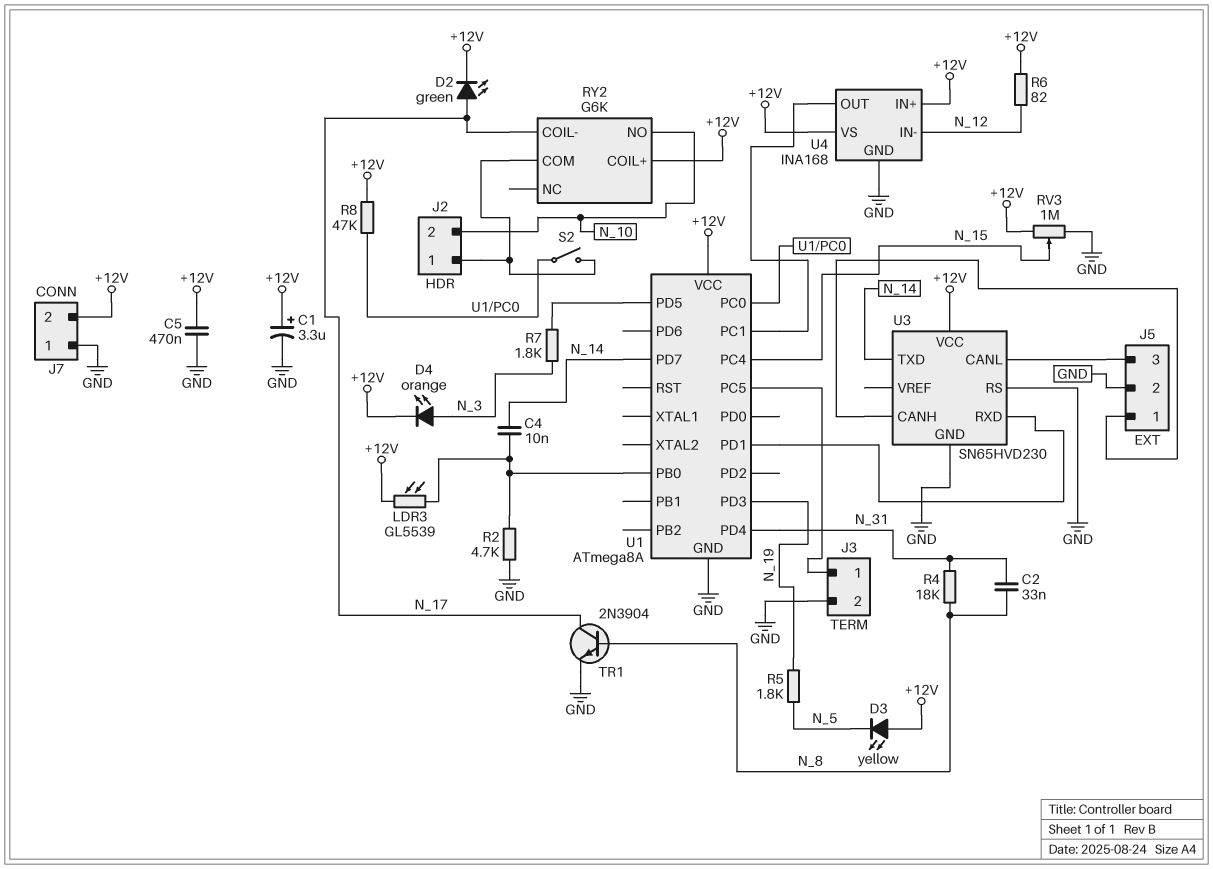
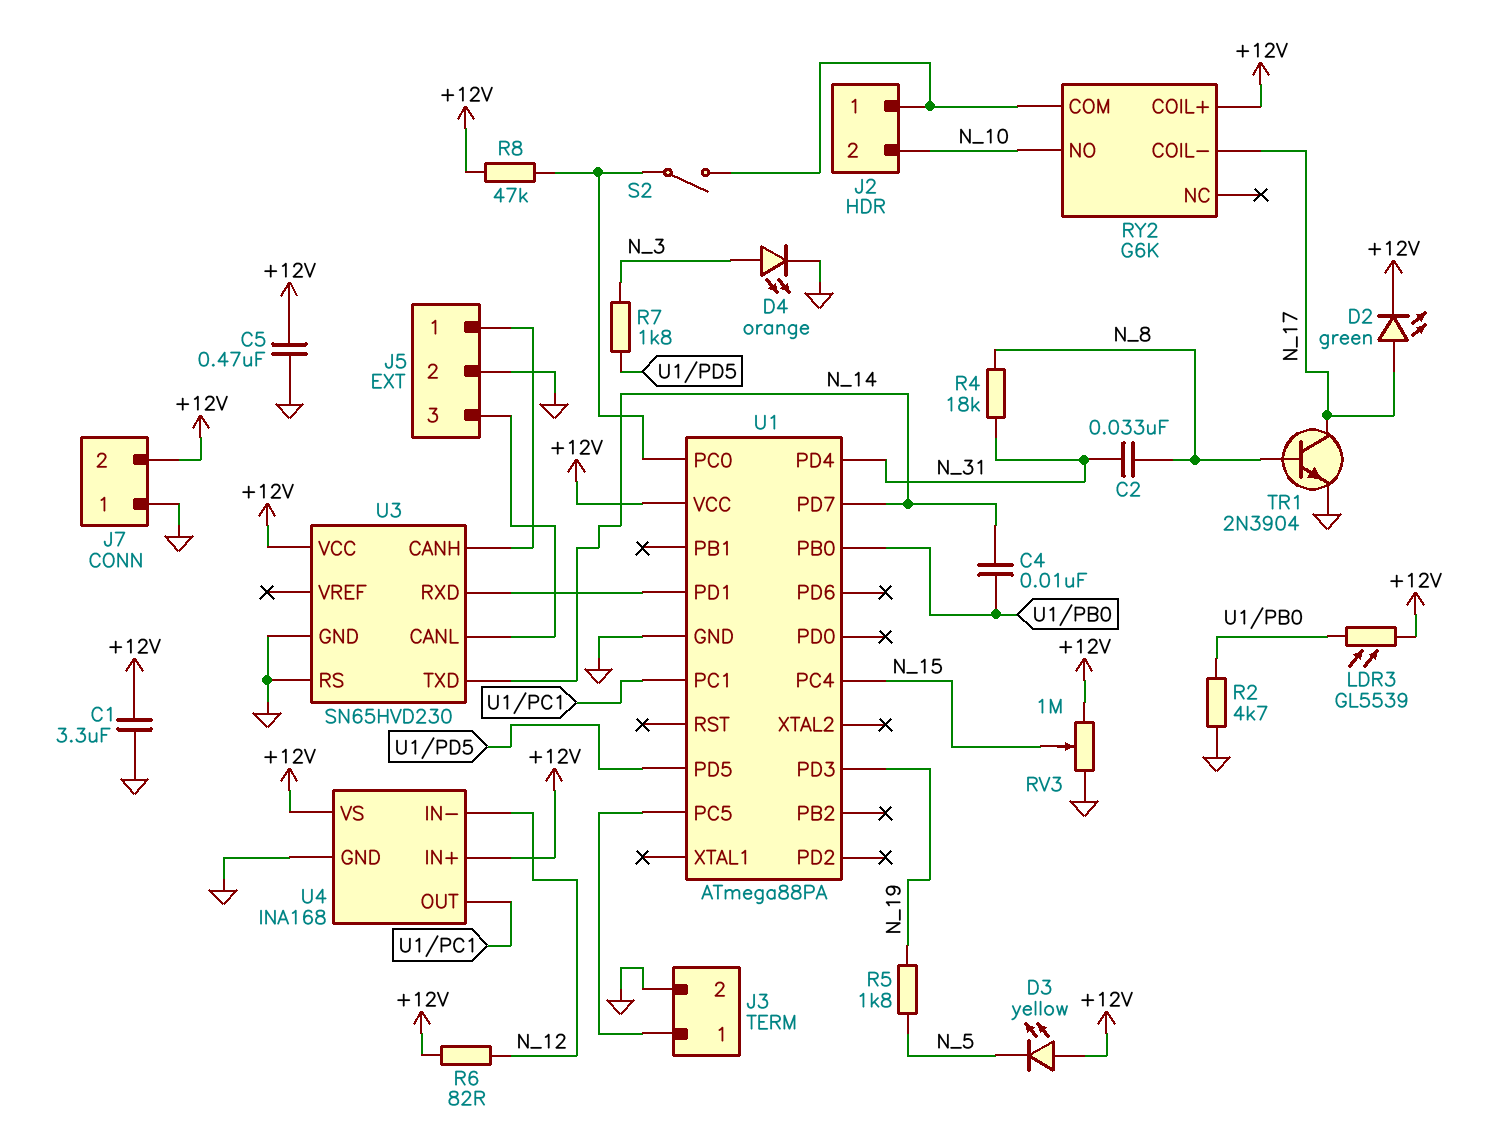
C1: 3.3uF (plus +12V, minus GND) -> 3.3uF (+12V, GND)
D4: LED orange (A N_3, K +12V) -> LED orange (A N_3, K GND)
U1: ATmega8A -> ATmega88PA

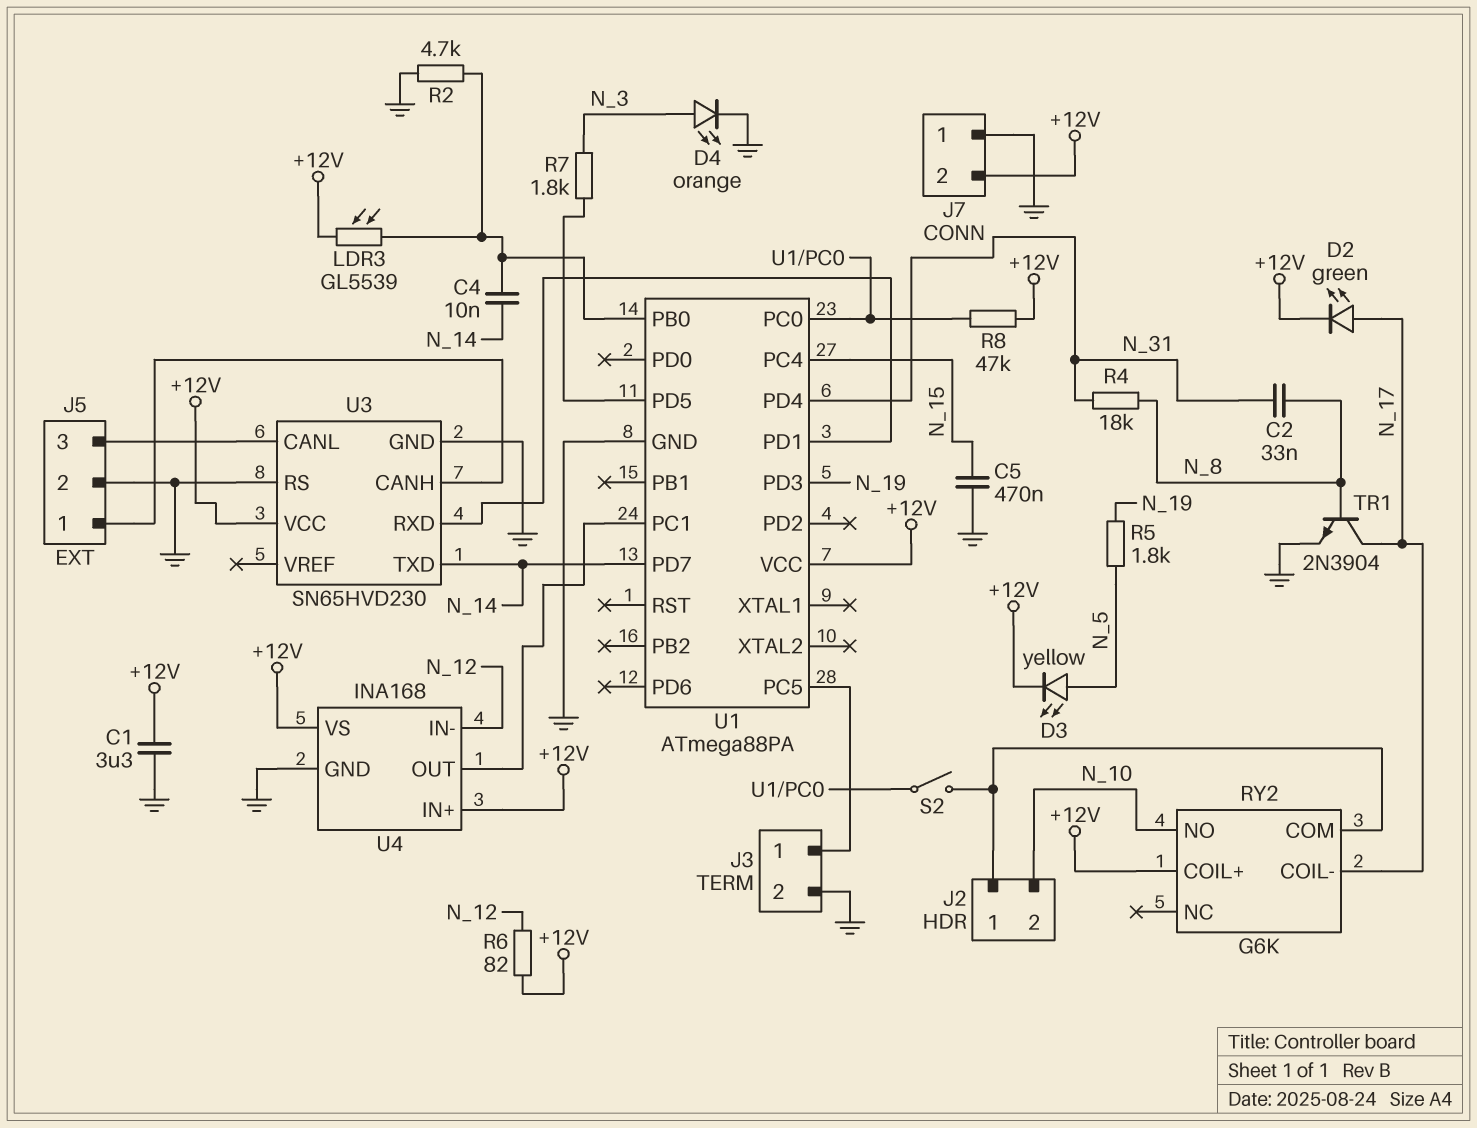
C5: 470nF (+12V, GND) -> 470nF (GND, N_15)
D3: LED yellow (A +12V, K N_5) -> LED yellow (A N_5, K +12V)
RV3: 1M (+12V, GND, wiper N_15) -> none

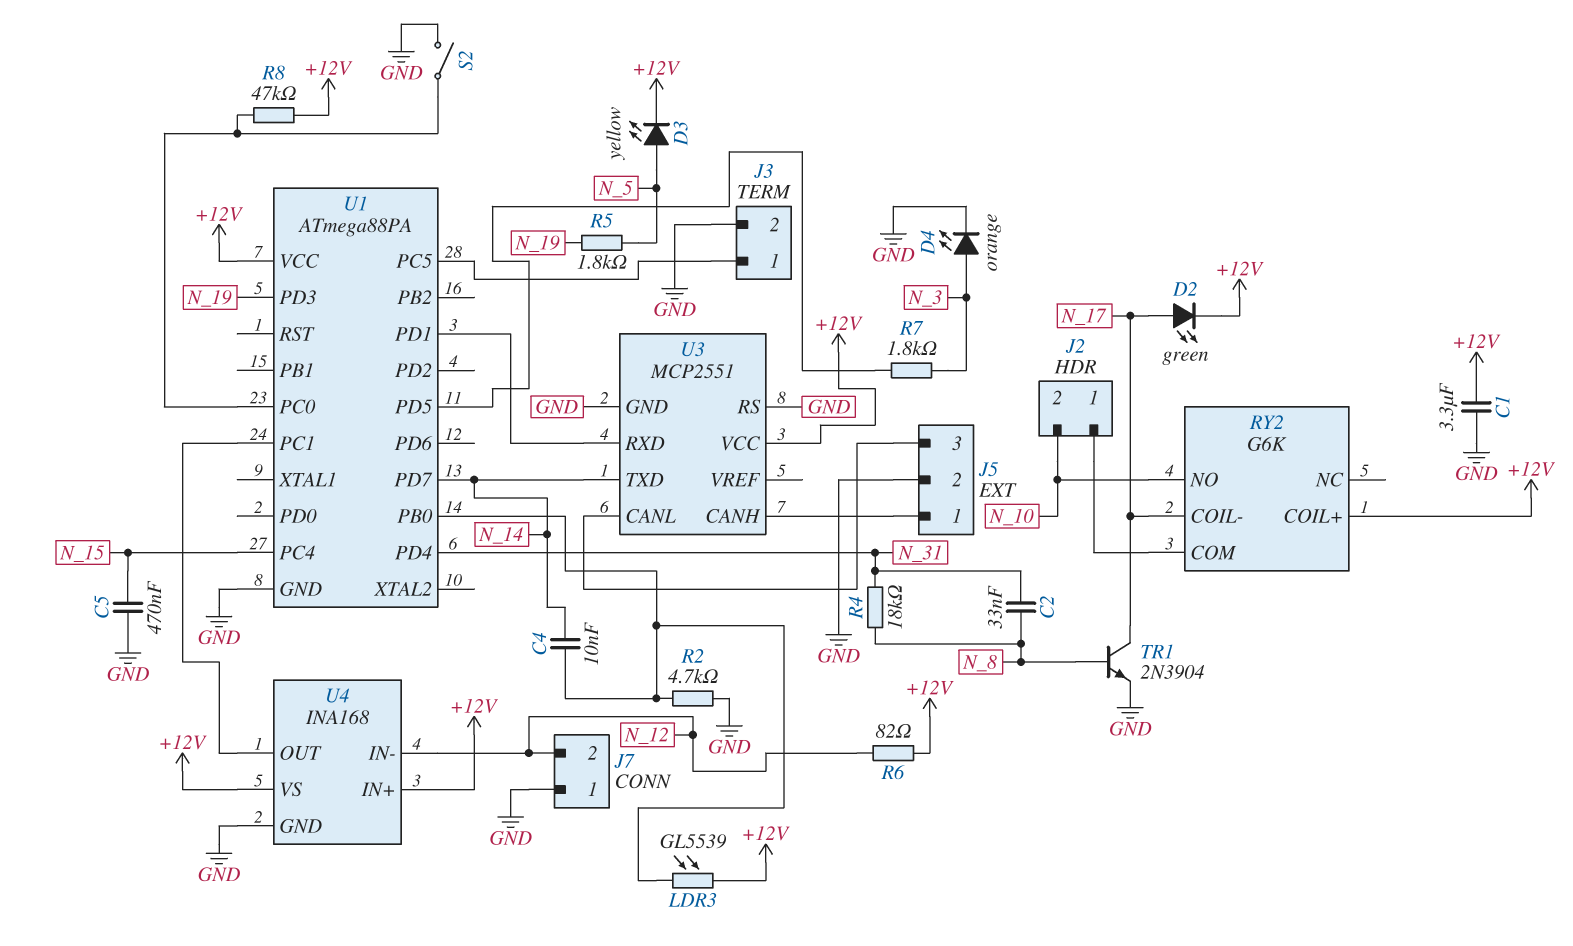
J7 pin 2: +12V -> N_12
S2: switch (J2/1, U1/PC0) -> switch (GND, U1/PC0)
U3: SN65HVD230 -> MCP2551

